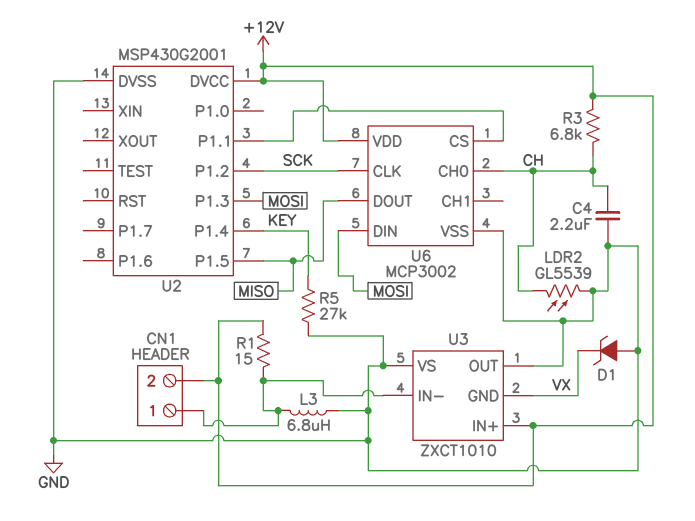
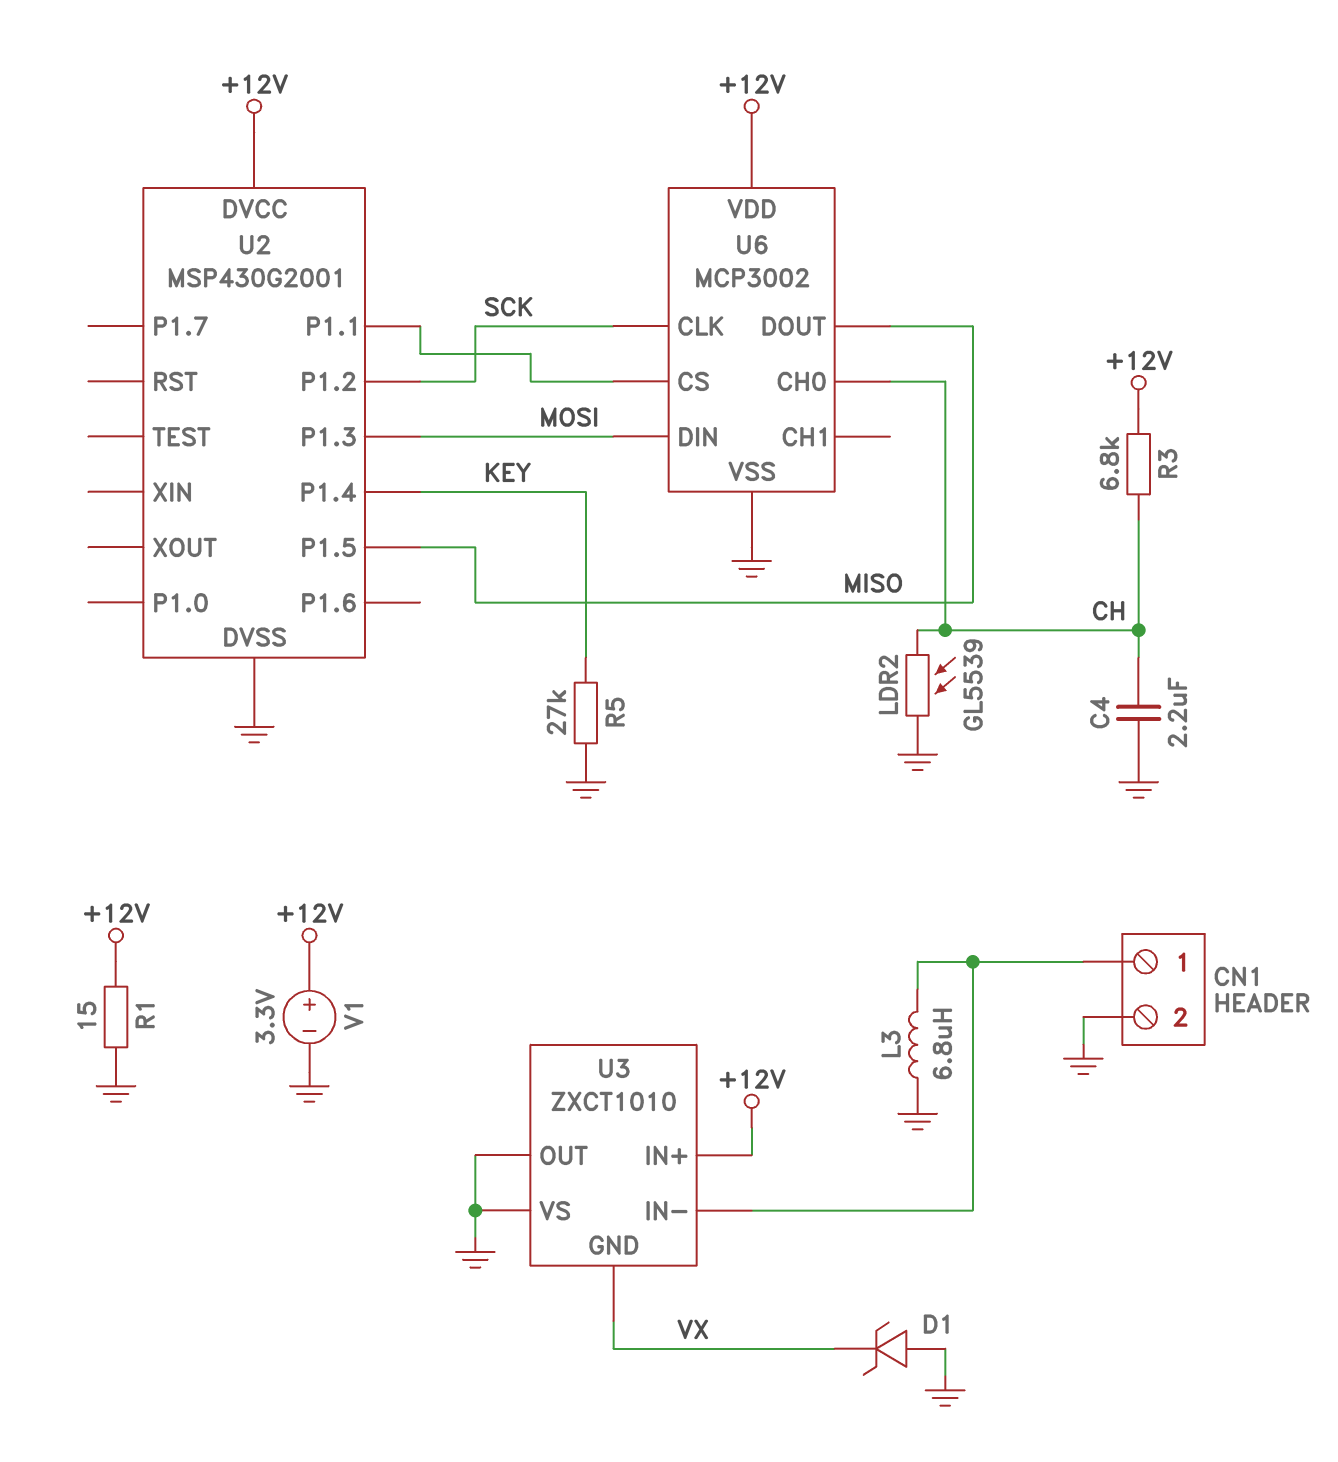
CN1 pin 2: +12V -> GND
R1: 15 (+12V, CN1/1) -> 15 (+12V, GND)
V1: none -> 3.3V (plus +12V, minus GND)

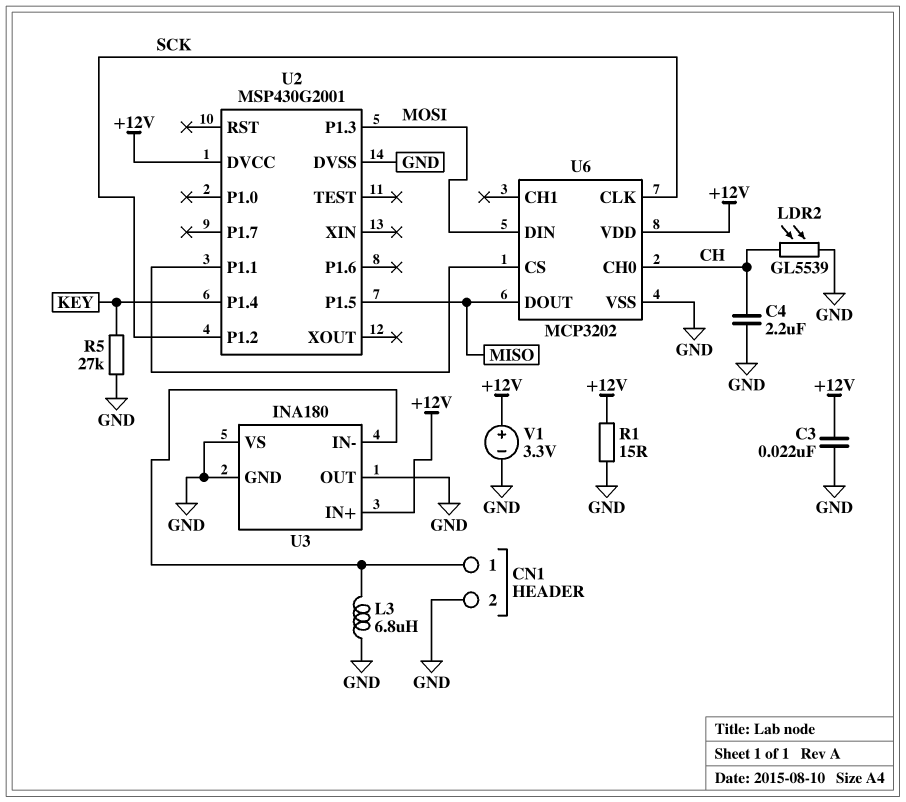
C3: none -> 22nF (+12V, GND)
D1: zener (A GND, K VX) -> none
R3: 6.8k (+12V, CH) -> none
U3: ZXCT1010 -> INA180
U3 pin GND: VX -> GND
U6: MCP3002 -> MCP3202

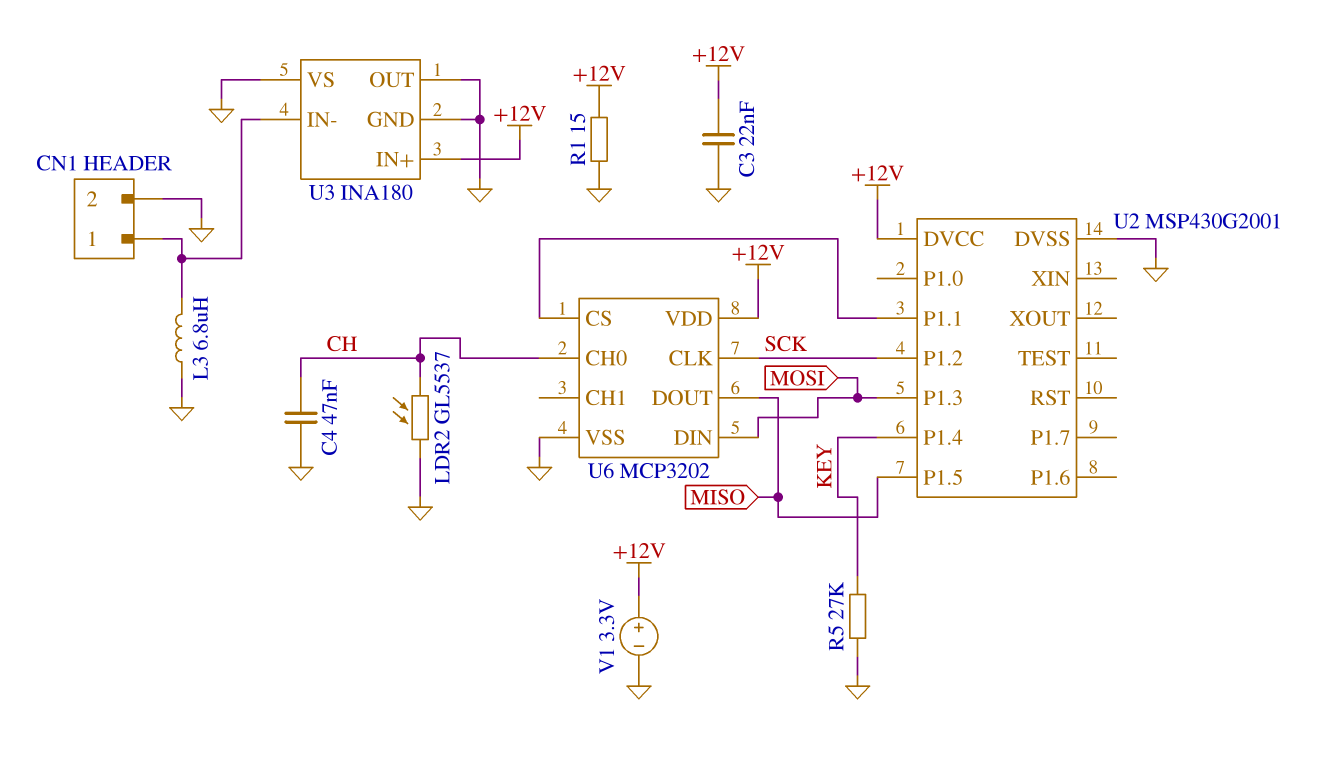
C4: 2.2uF (CH, GND) -> 47nF (CH, GND)
LDR2: GL5539 (CH, GND) -> GL5537 (CH, GND)

